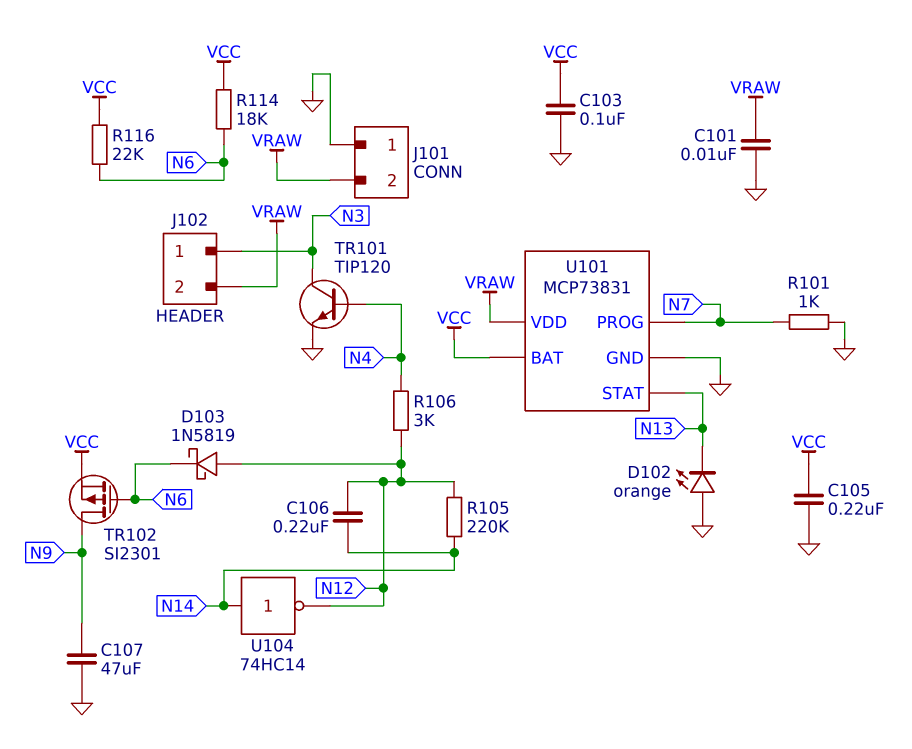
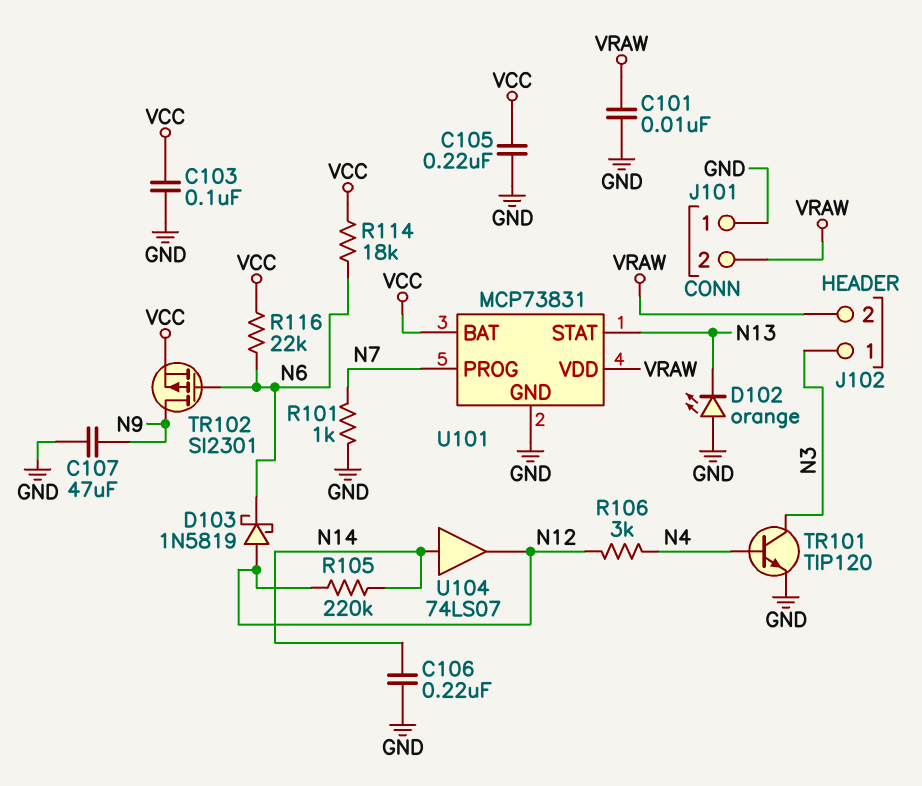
C106: 220nF (N12, N14) -> 220nF (GND, N14)
U104: NOT 74HC14 (in N14, out N12) -> buffer 74LS07 (in N14, out N12)

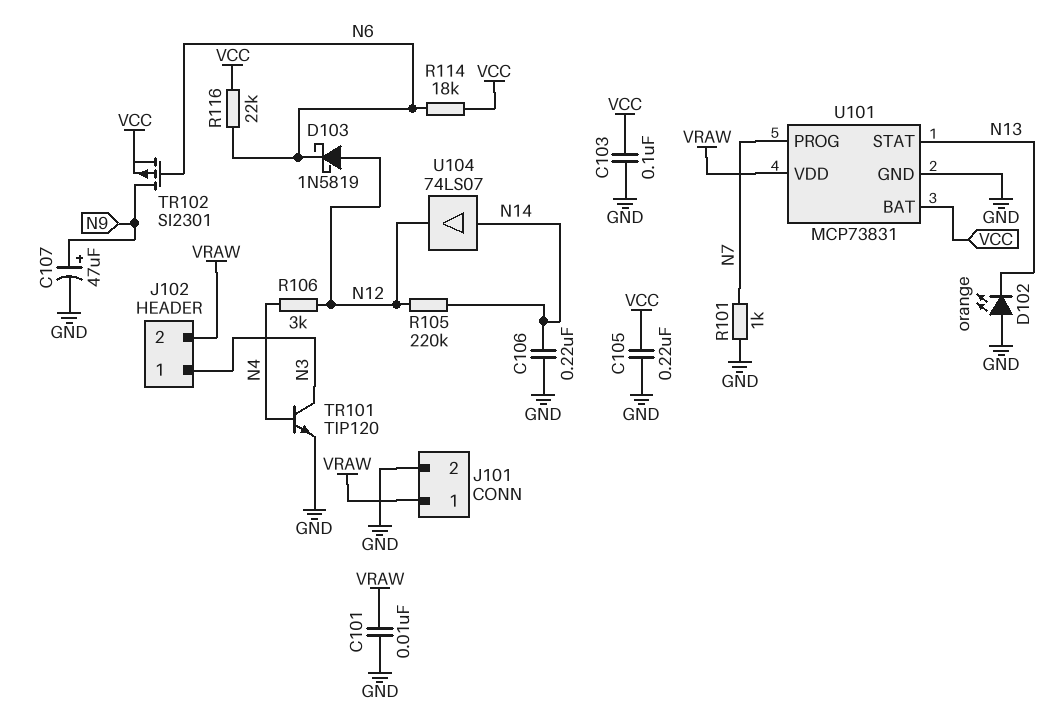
C107: 47uF (GND, N9) -> 47uF (plus N9, minus GND)
J101 pin 1: GND -> VRAW
J101 pin 2: VRAW -> GND

